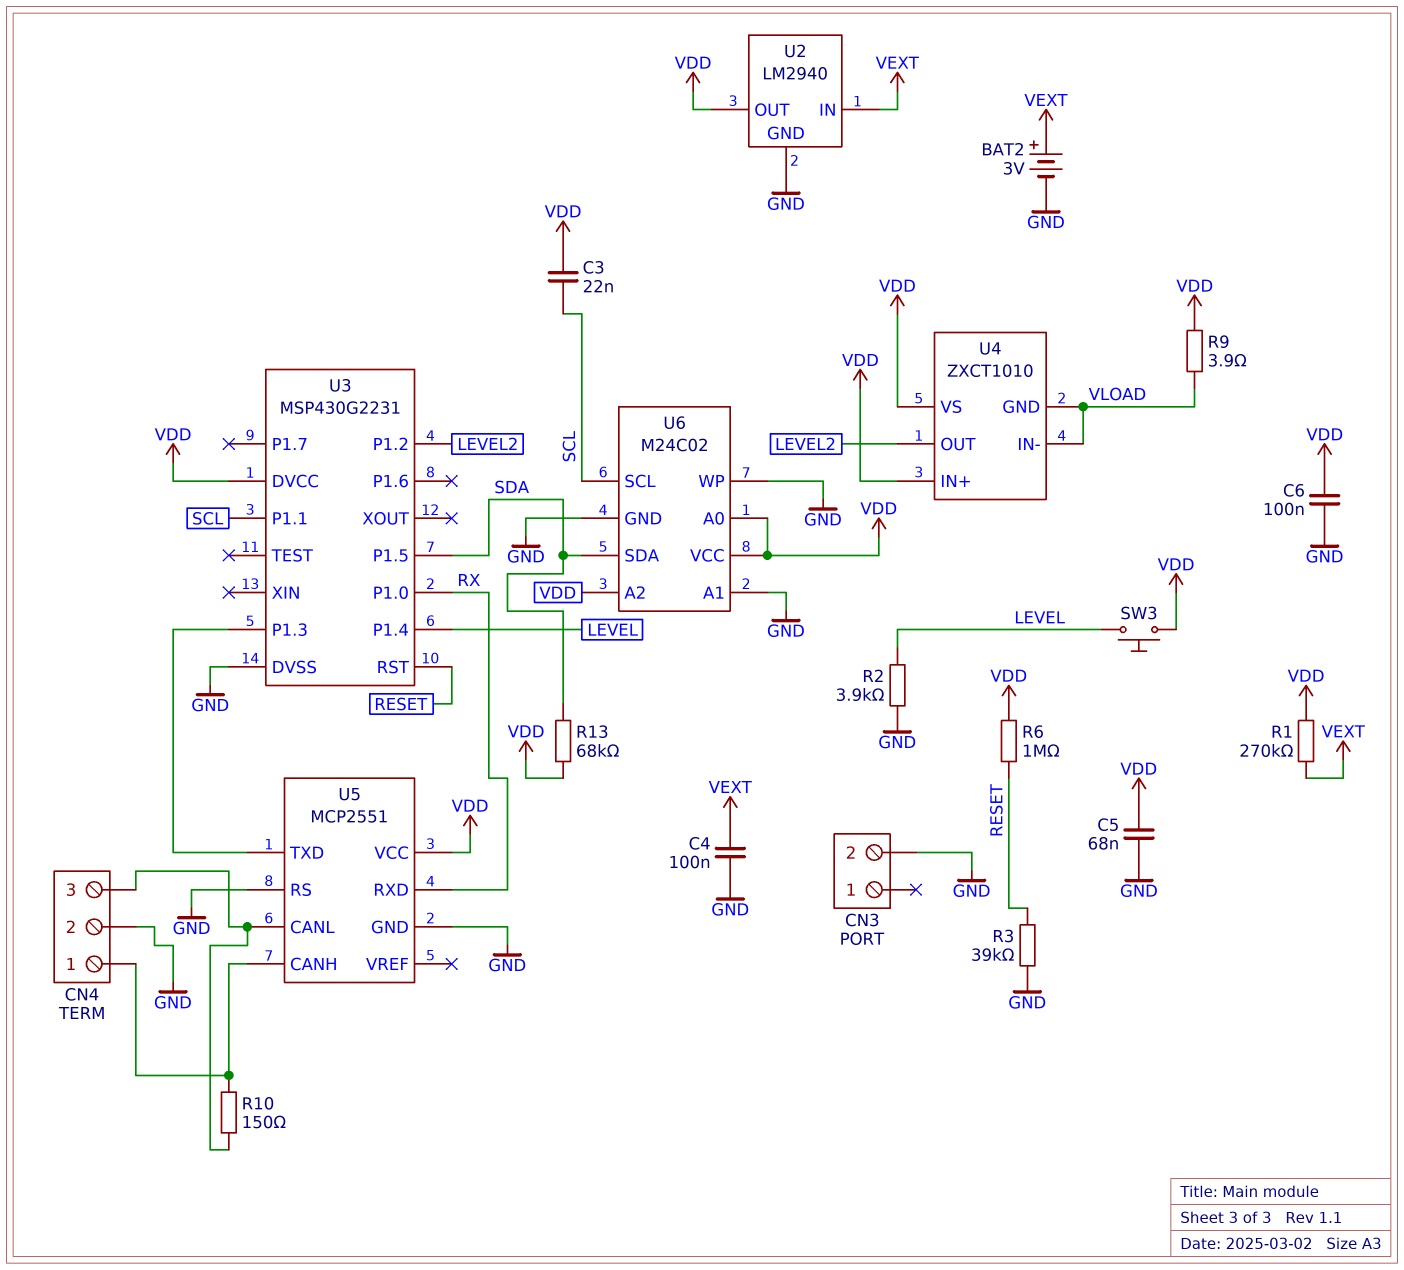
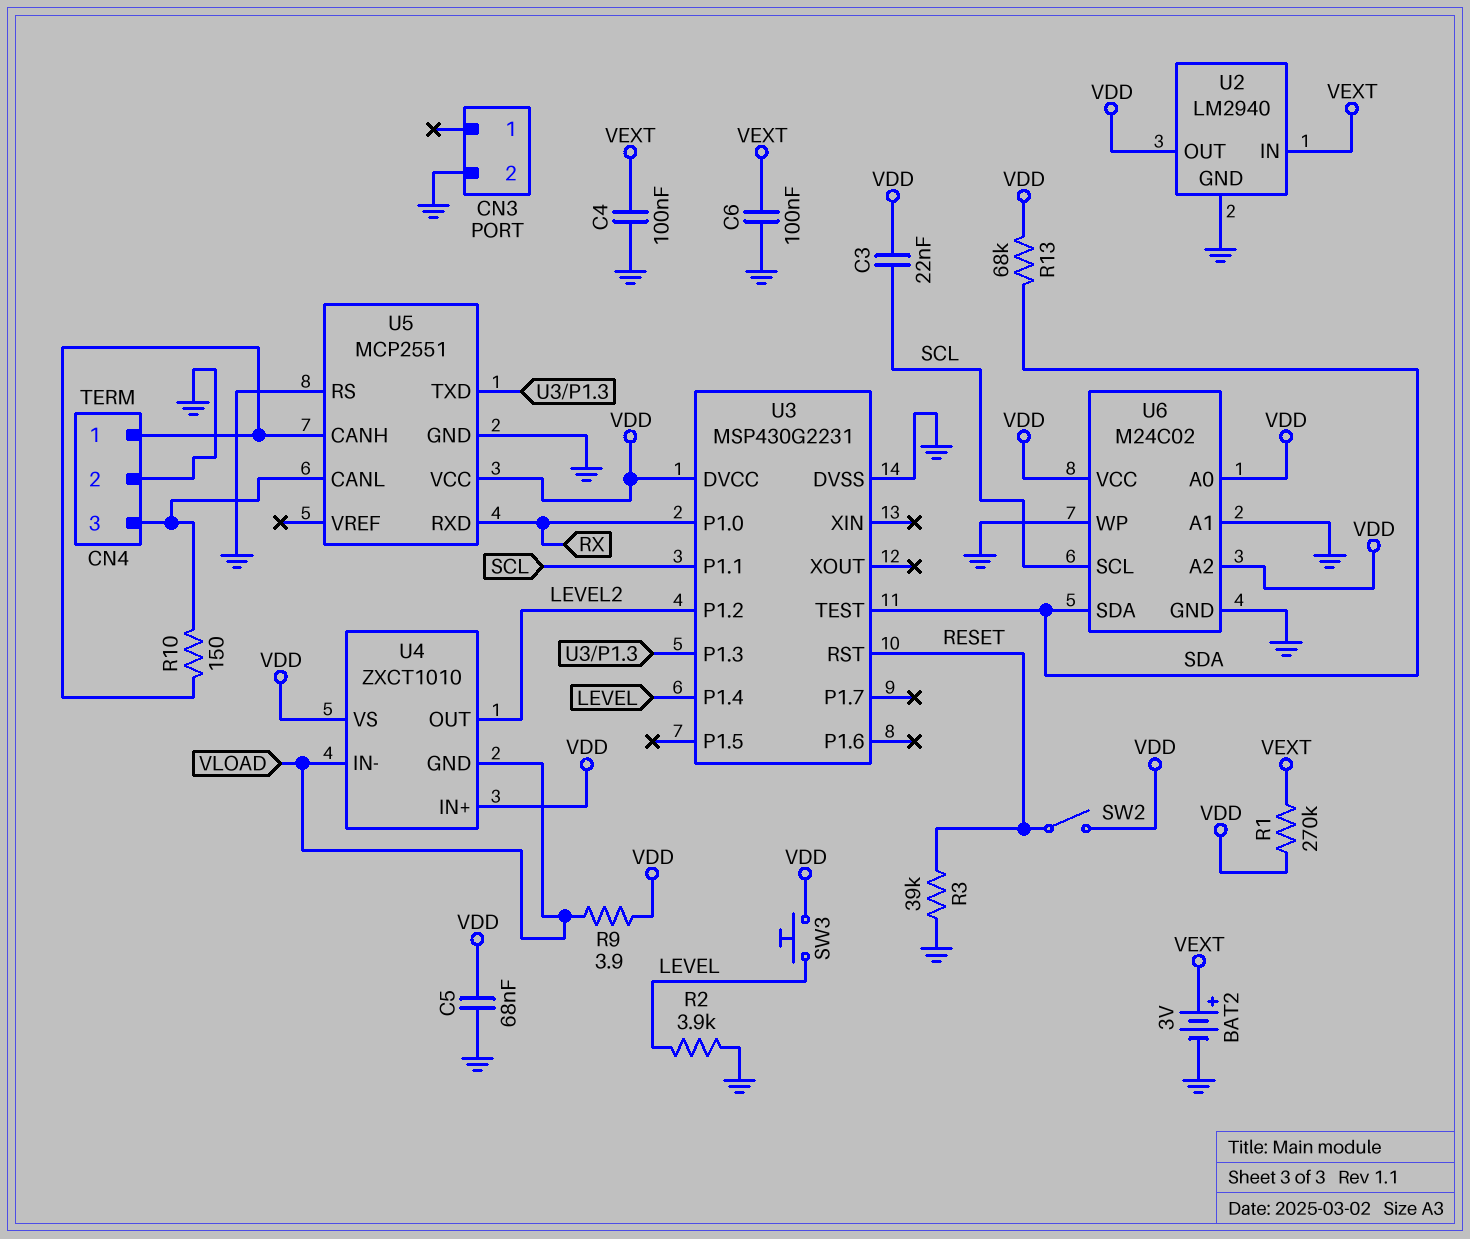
C6: 100nF (GND, VDD) -> 100nF (GND, VEXT)
R6: 1M (RESET, VDD) -> none
SW2: none -> switch (RESET, VDD)
U3 pin P1.5: SDA -> none
U3 pin TEST: none -> SDA

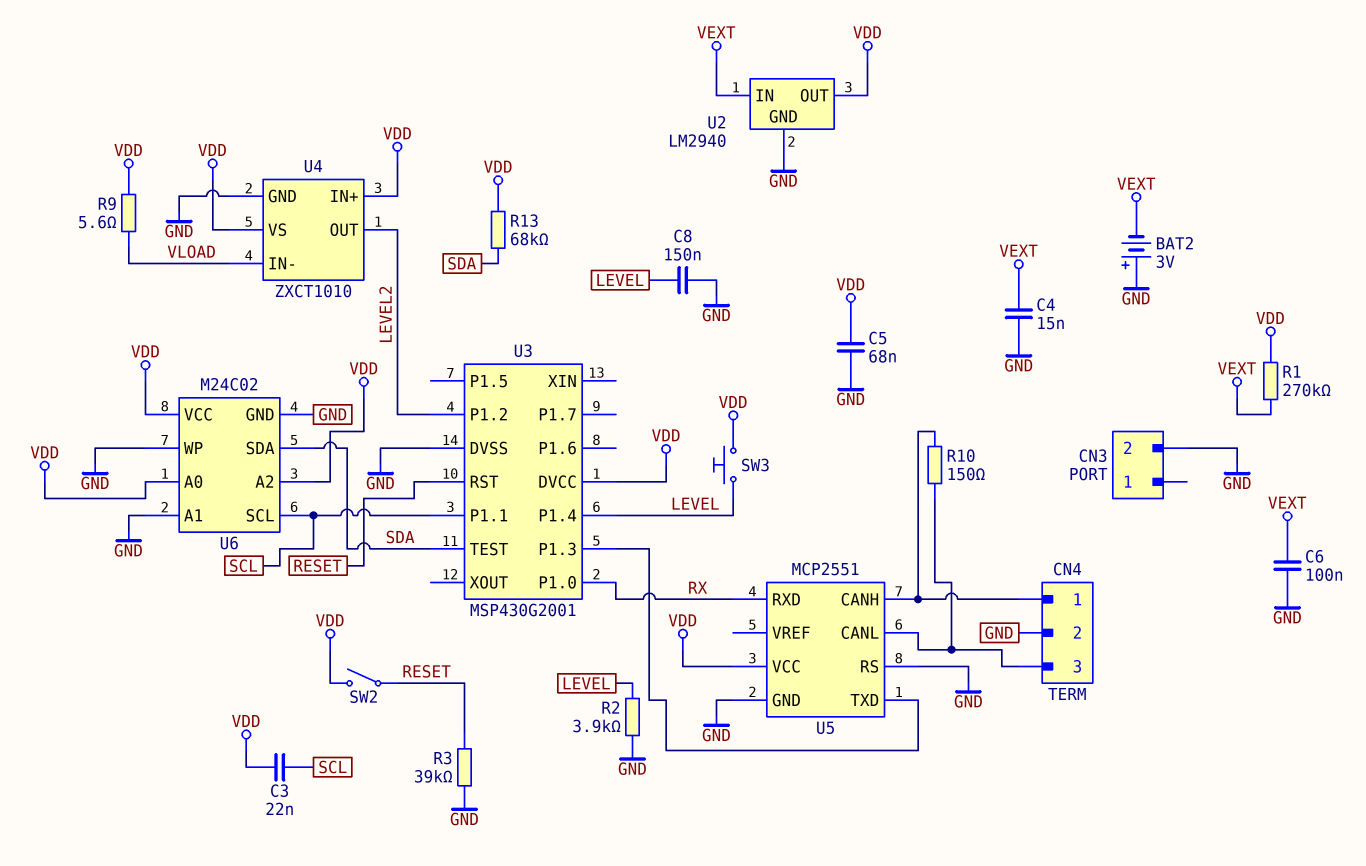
BAT2: 3V (plus VEXT, minus GND) -> 3V (plus GND, minus VEXT)
C4: 100nF (GND, VEXT) -> 15nF (GND, VEXT)
C8: none -> 150nF (GND, LEVEL)
R9: 3.9 (VDD, VLOAD) -> 5.6 (VDD, VLOAD)
U3: MSP430G2231 -> MSP430G2001
U4 pin GND: VLOAD -> GND

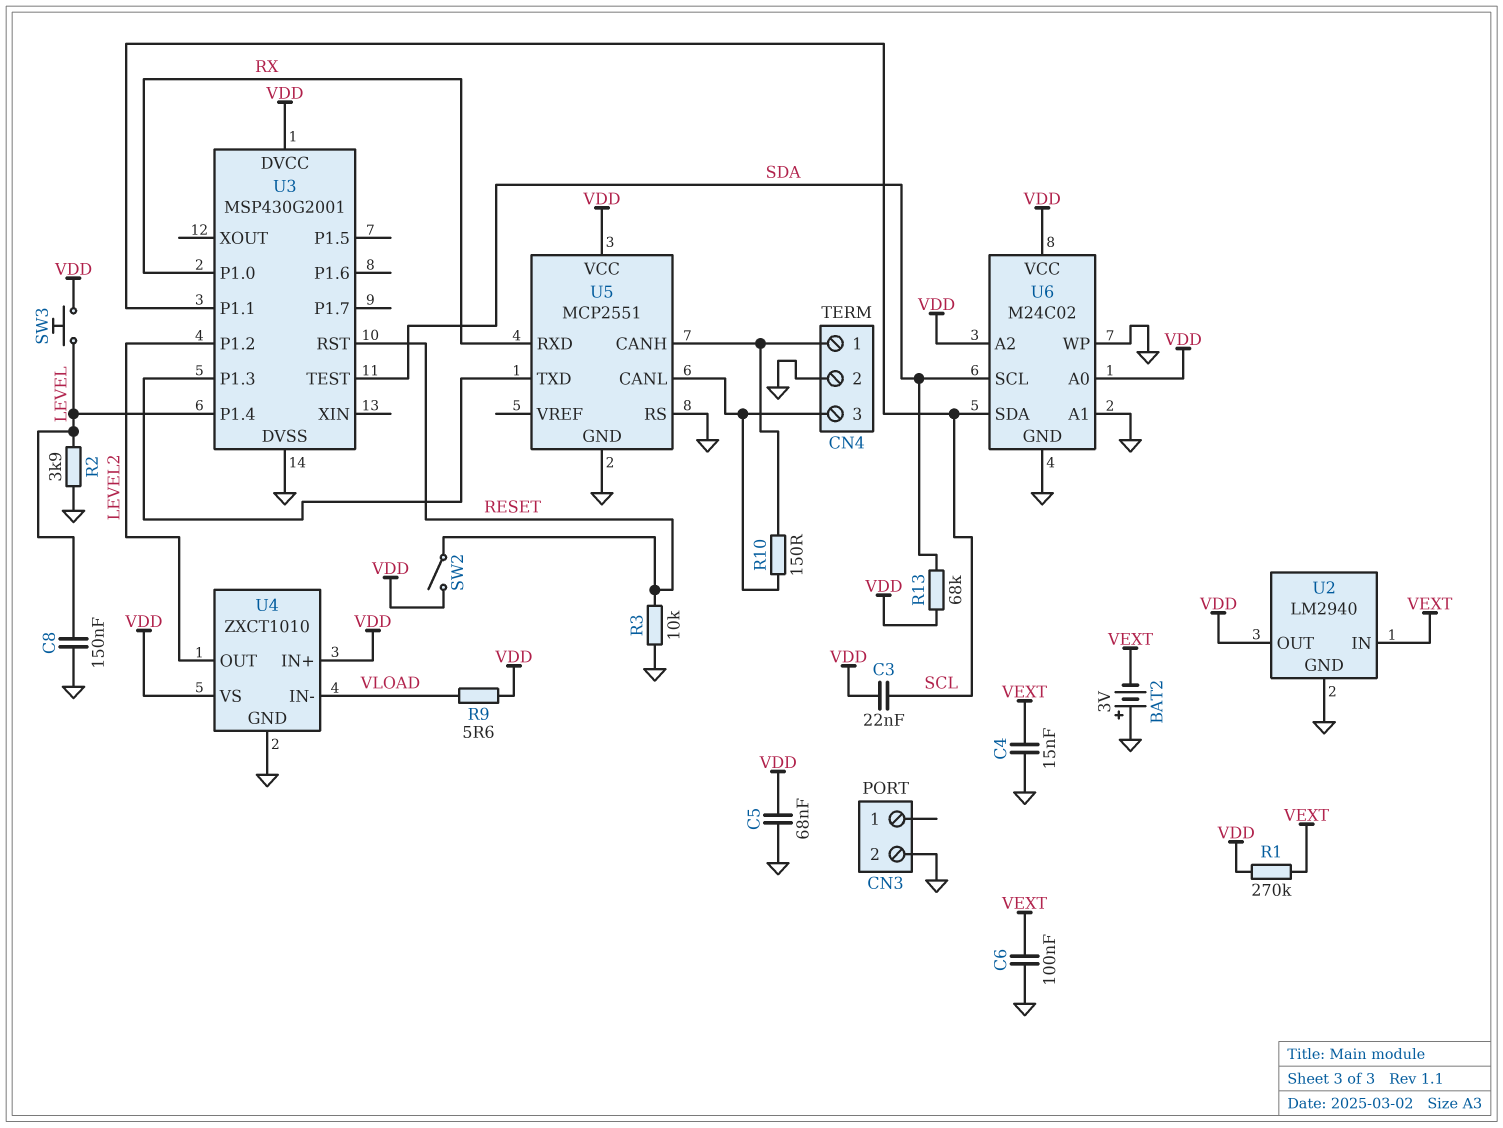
R3: 39k (GND, RESET) -> 10k (GND, RESET)
U6 pin SCL: SCL -> SDA
U6 pin SDA: SDA -> SCL

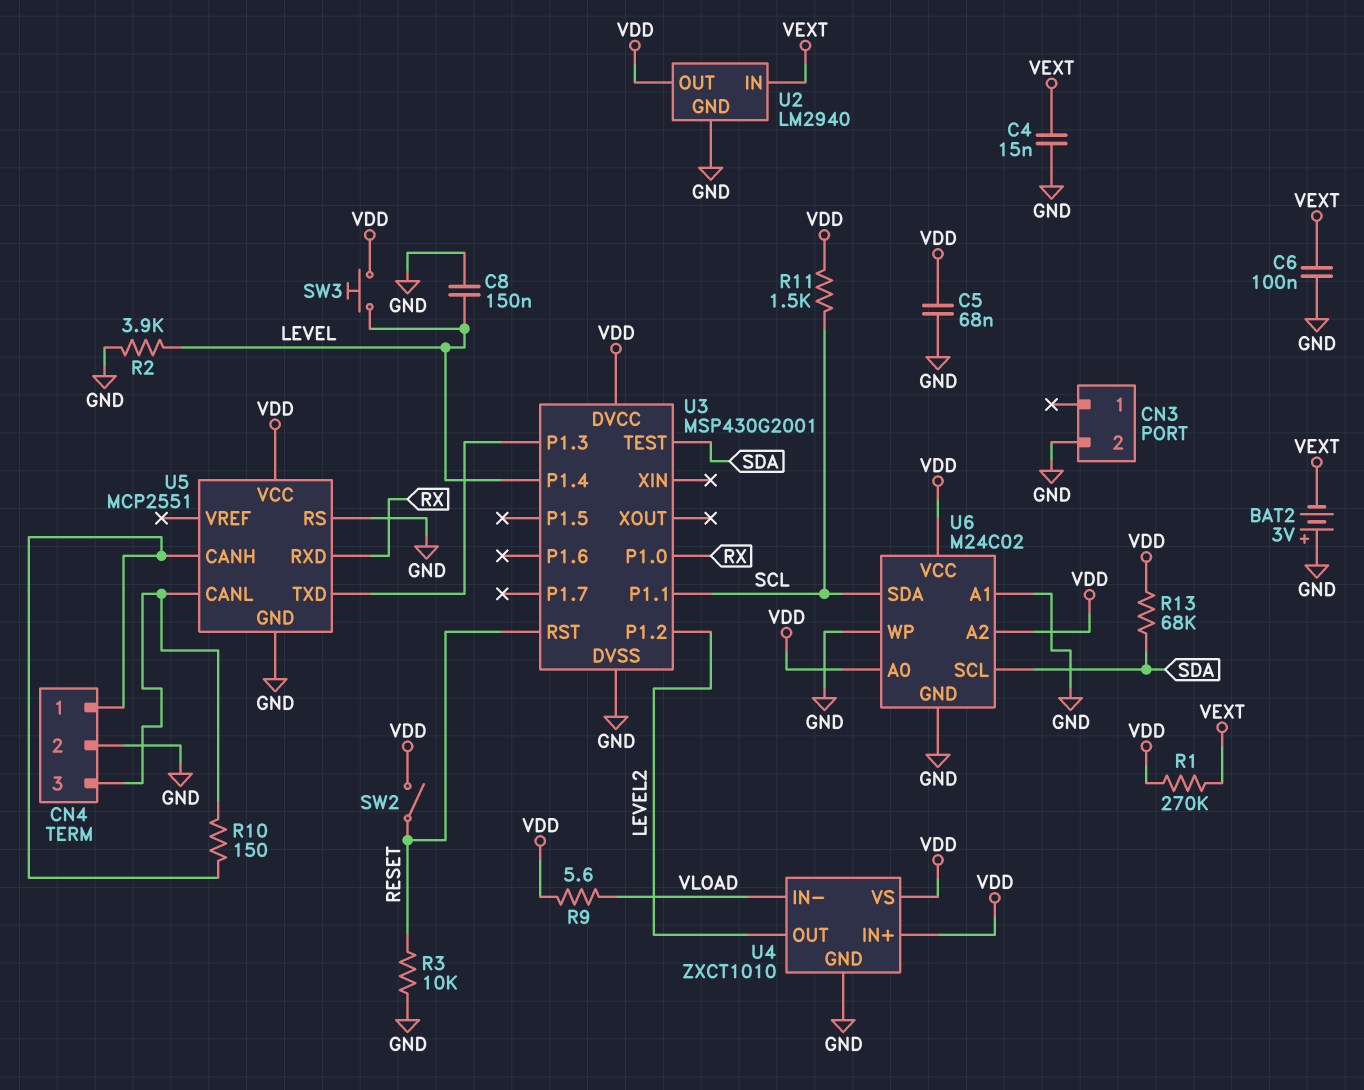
C3: 22nF (SCL, VDD) -> none
R11: none -> 1.5k (SCL, VDD)

